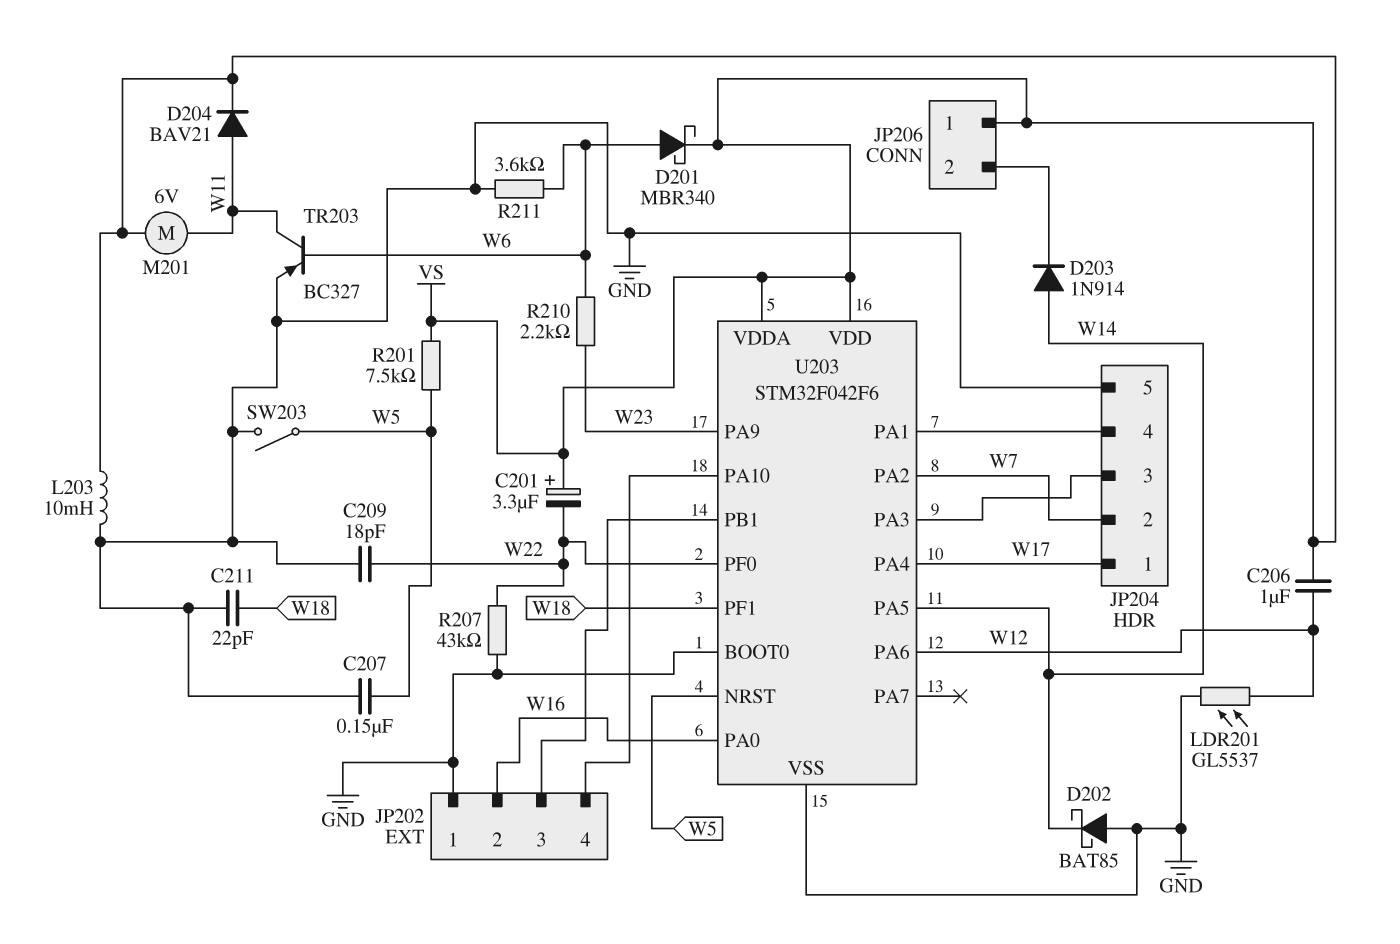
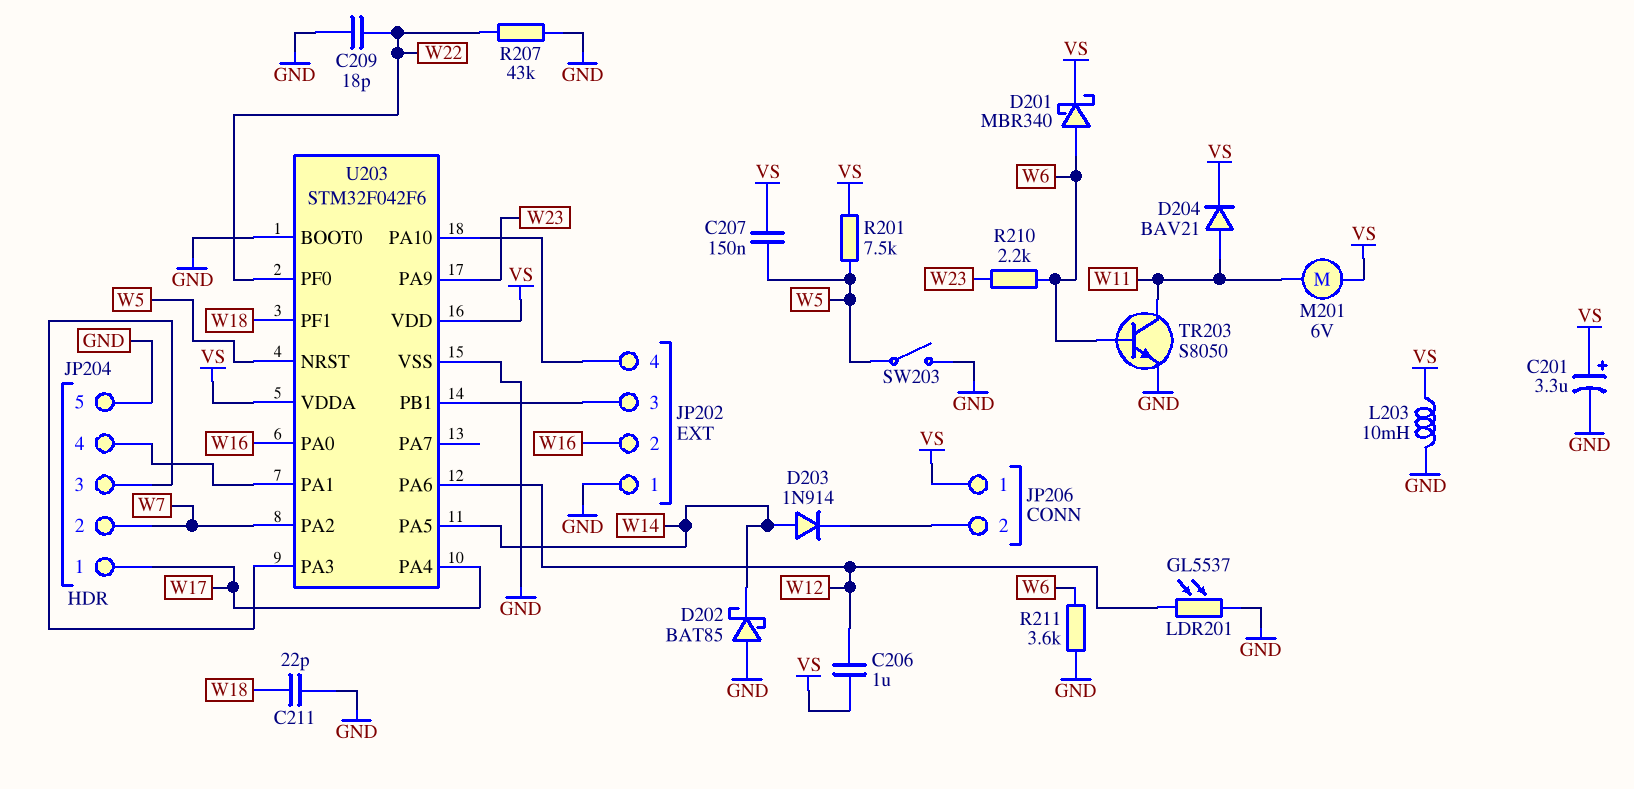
C201: 3.3uF (plus VS, minus W22) -> 3.3uF (plus VS, minus GND)
C207: 150nF (GND, W5) -> 150nF (VS, W5)
TR203: PNP BC327 (B W6, C W11, E GND) -> NPN S8050 (B W6, C W11, E GND)

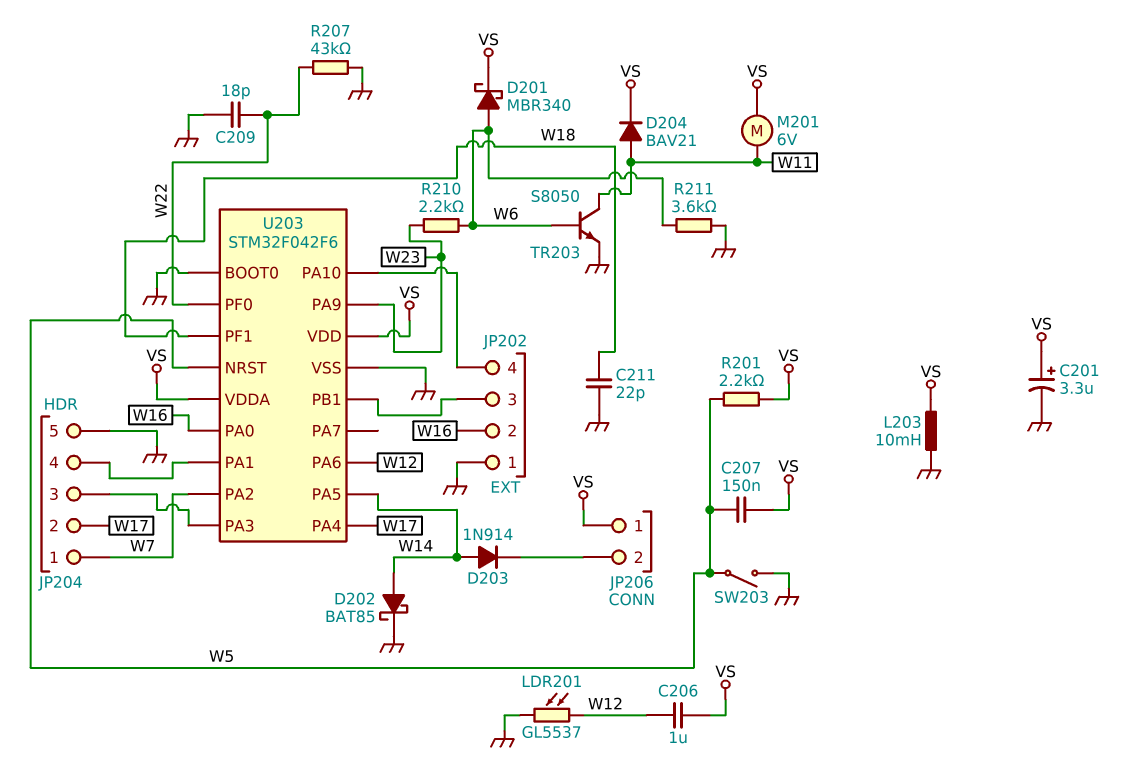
D202: schottky BAT85 (A GND, K W14) -> schottky BAT85 (A W14, K GND)
JP204 pin 1: W17 -> W7
JP204 pin 2: W7 -> W17
R201: 7.5k (VS, W5) -> 2.2k (VS, W5)

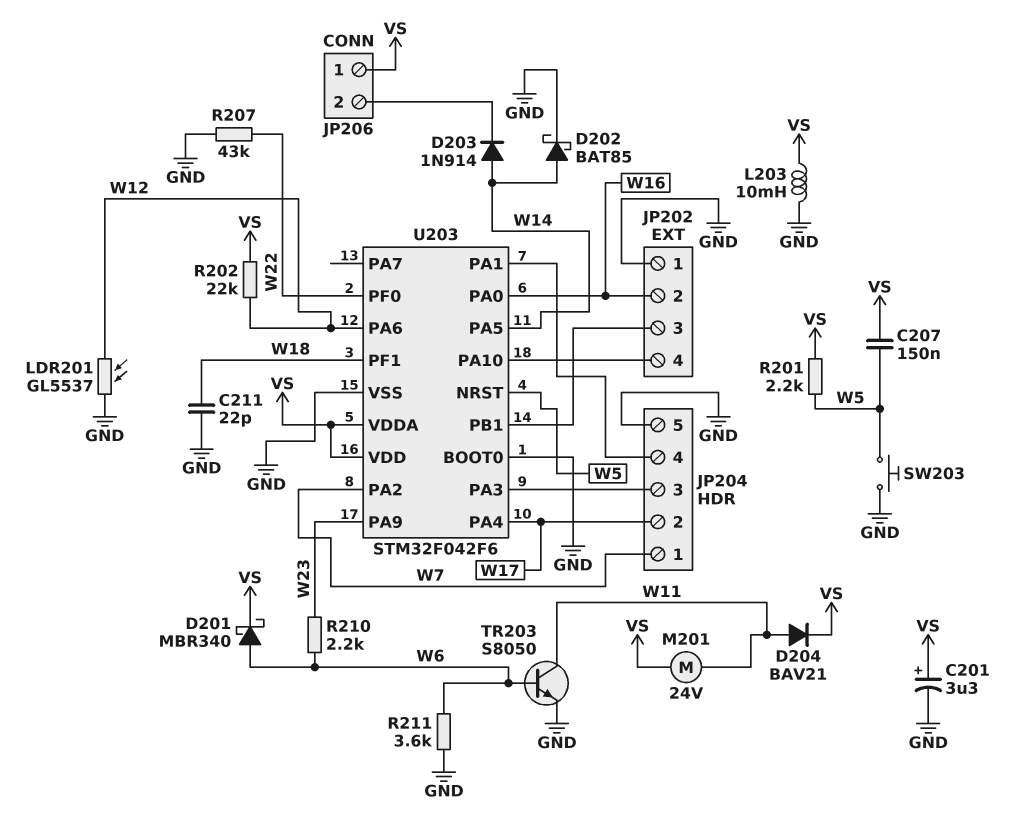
C206: 1uF (VS, W12) -> none
C209: 18pF (GND, W22) -> none
M201: motor 6V (VS, W11) -> motor 24V (VS, W11)
R202: none -> 22k (VS, W12)
SW203: switch (GND, W5) -> button (GND, W5)

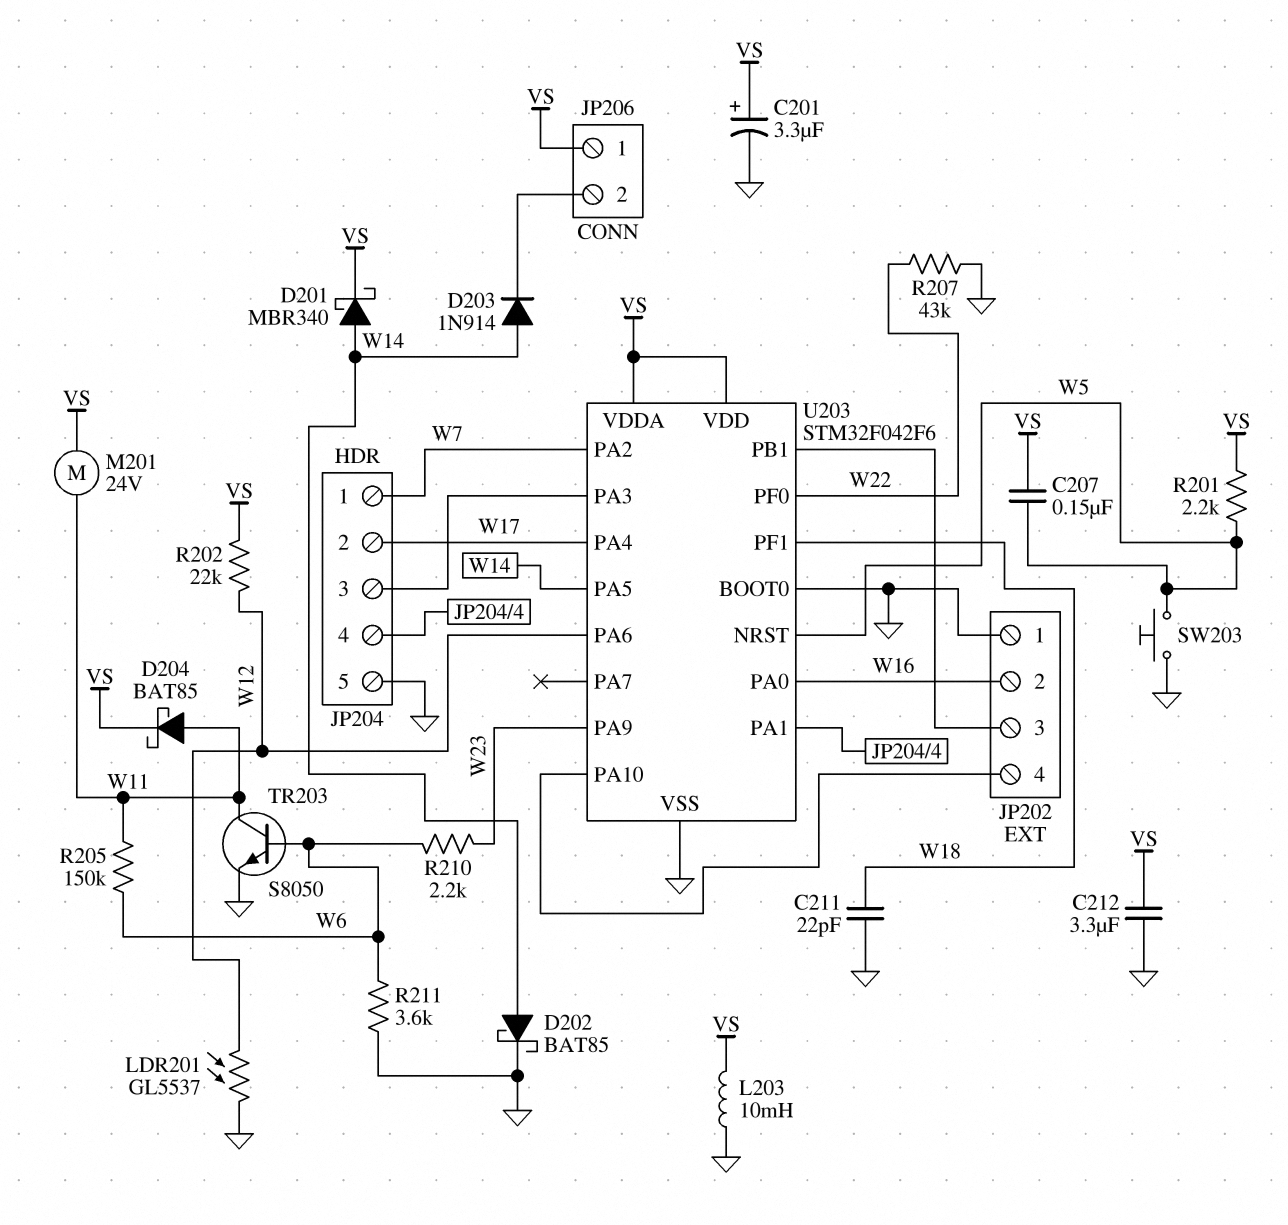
C212: none -> 3.3uF (GND, VS)
D201: schottky MBR340 (A W6, K VS) -> schottky MBR340 (A W14, K VS)
D204: diode BAV21 (A W11, K VS) -> schottky BAT85 (A W11, K VS)
R205: none -> 150k (W6, W11)

